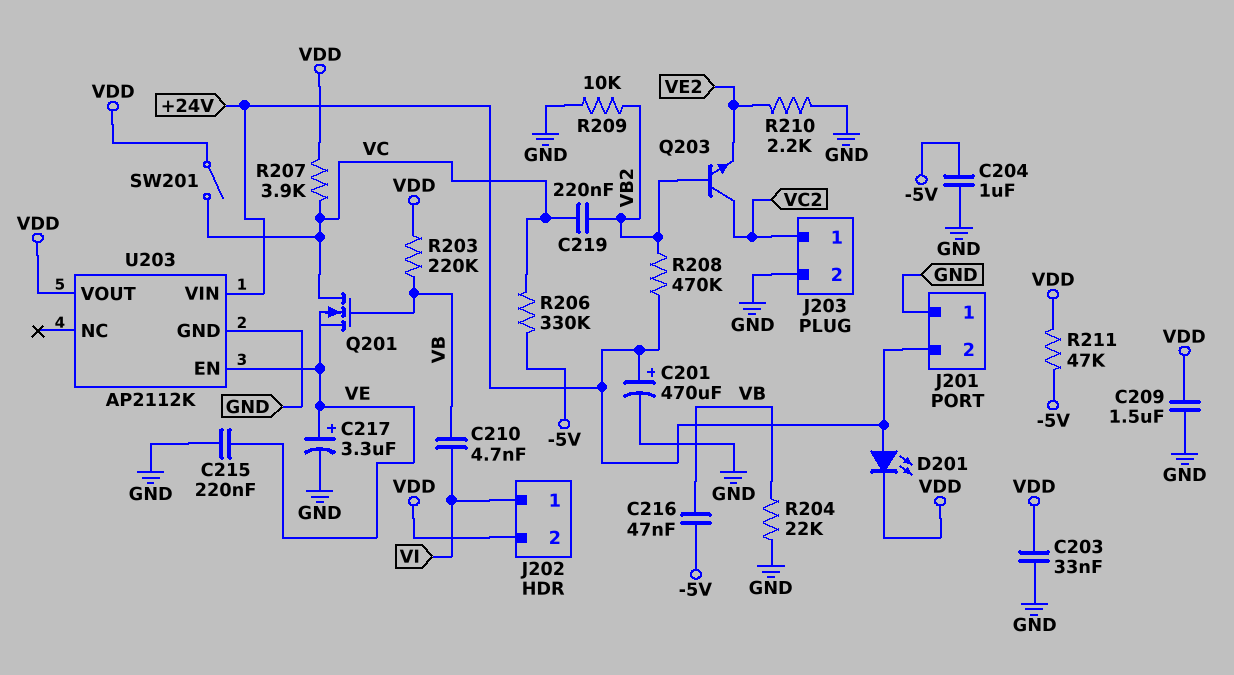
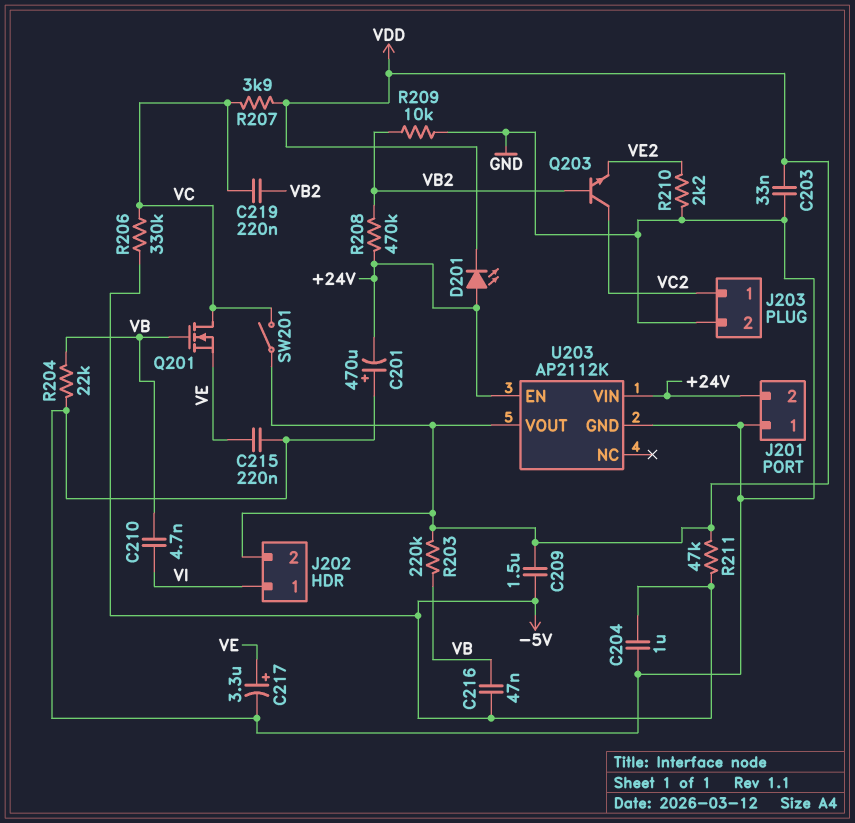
C201: 470uF (plus +24V, minus GND) -> 470uF (plus GND, minus +24V)
C209: 1.5uF (GND, VDD) -> 1.5uF (-5V, VDD)
U203 pin EN: VE -> +24V

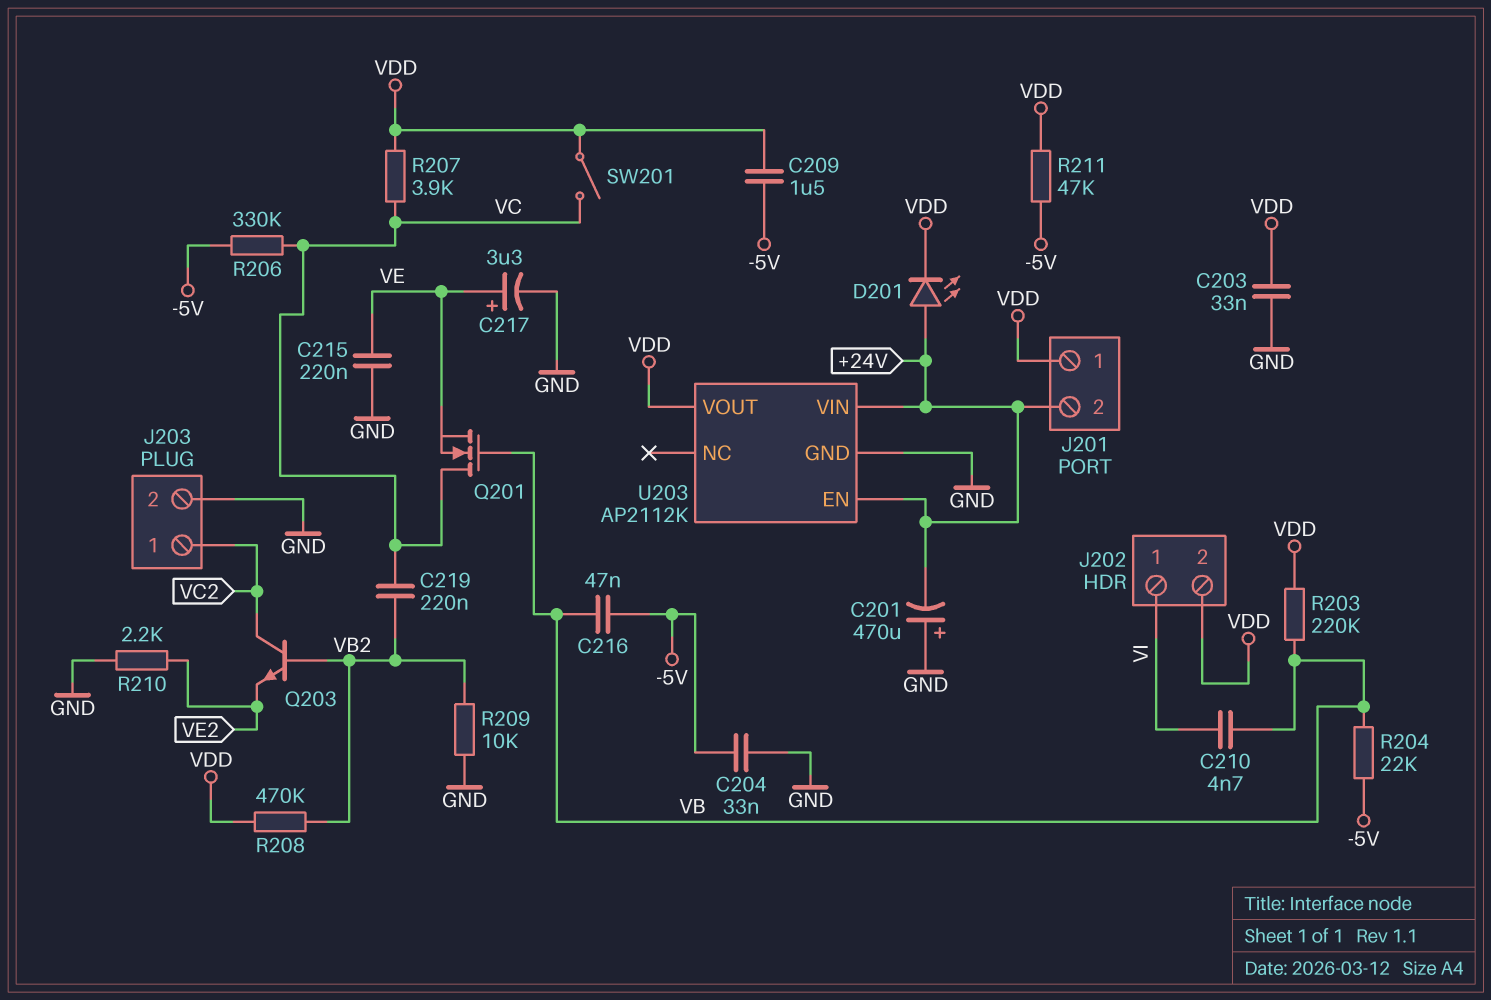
C204: 1uF (-5V, GND) -> 33nF (-5V, GND)
J201 pin 1: GND -> VDD
R204: 22k (GND, VB) -> 22k (-5V, VB)
R208: 470k (+24V, VB2) -> 470k (VB2, VDD)

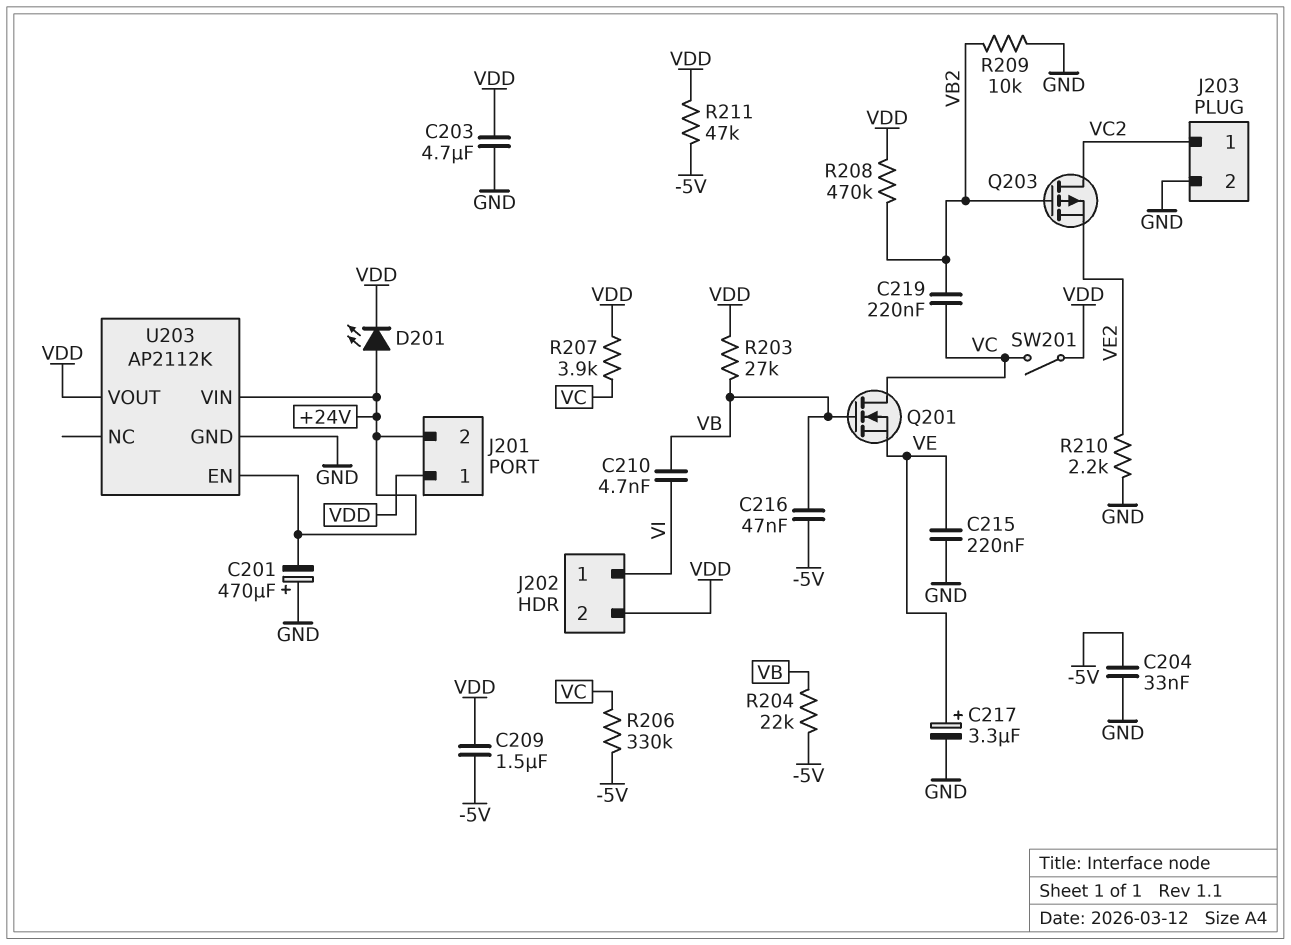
C203: 33nF (GND, VDD) -> 4.7uF (GND, VDD)
Q203: NPN (B VB2, C VC2, E VE2) -> PMOS (G VB2, D VC2, S VE2)
R203: 220k (VB, VDD) -> 27k (VB, VDD)

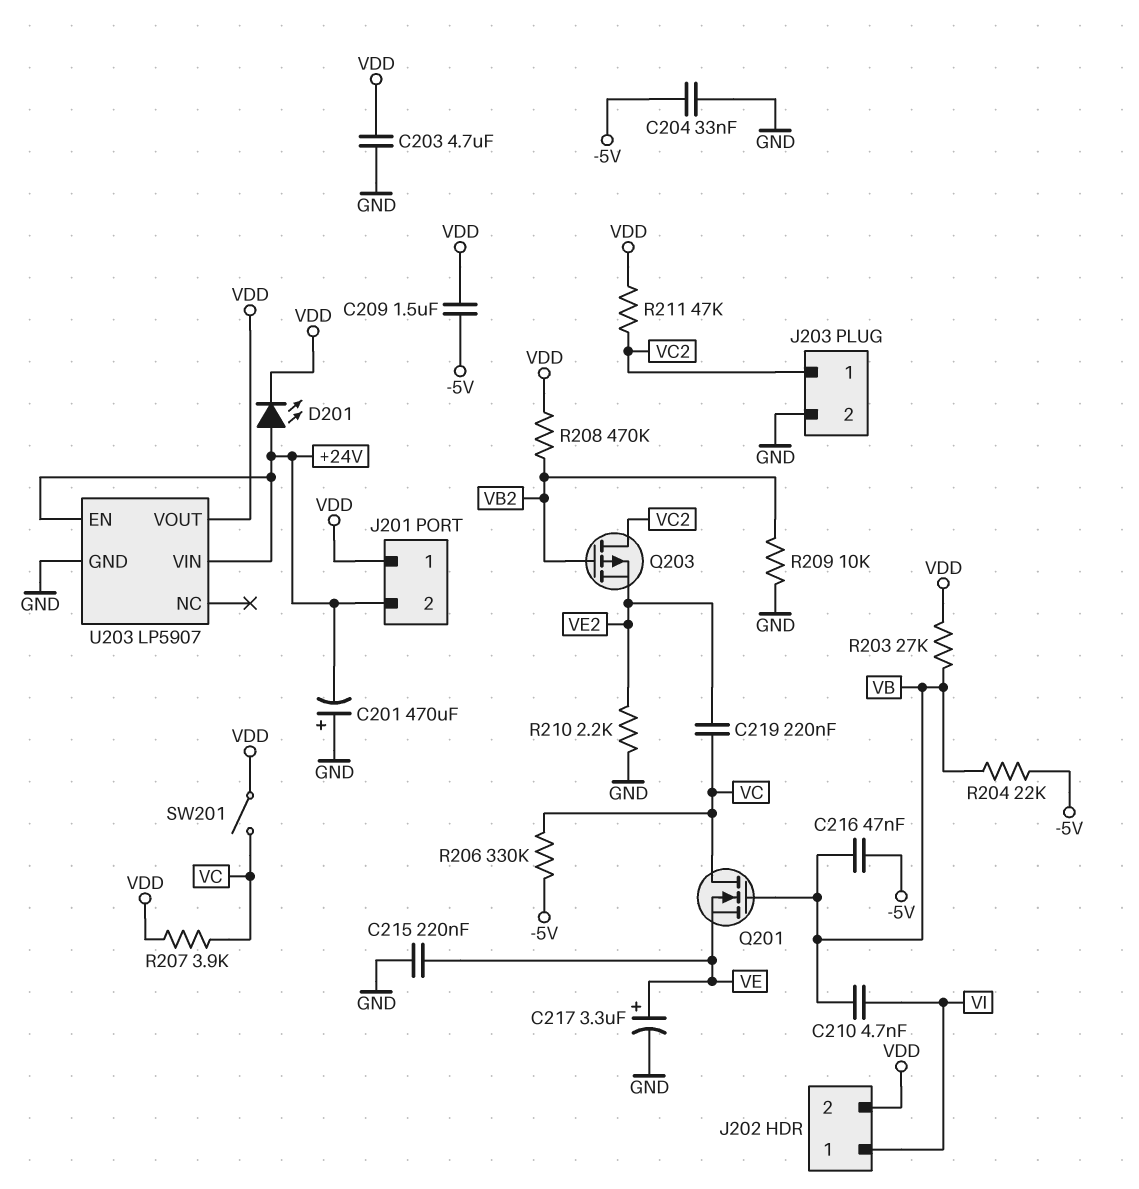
C219: 220nF (VB2, VC) -> 220nF (VC, VE2)
R211: 47k (-5V, VDD) -> 47k (VC2, VDD)
U203: AP2112K -> LP5907

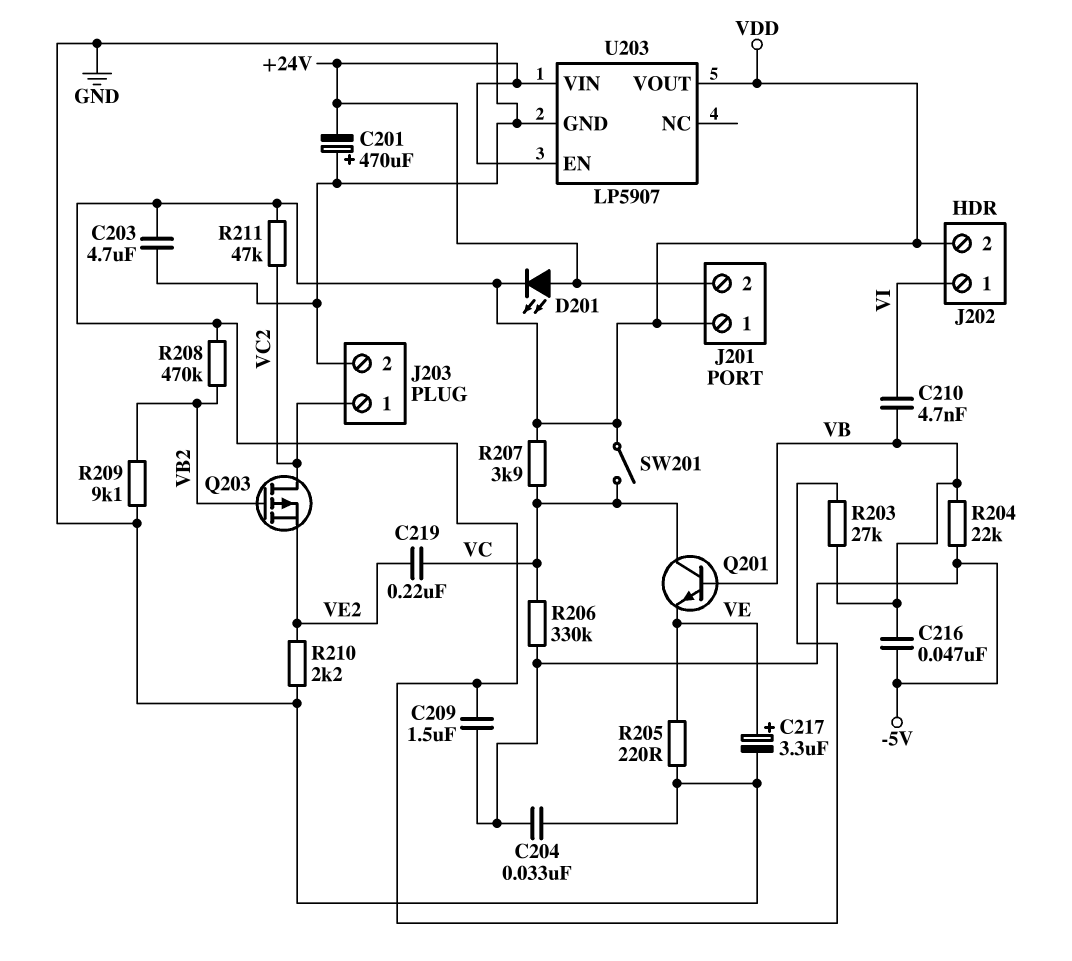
C215: 220nF (GND, VE) -> none
Q201: NMOS (G VB, D VC, S VE) -> NPN (B VB, C VC, E VE)
R205: none -> 220 (GND, VE)
R209: 10k (GND, VB2) -> 9.1k (GND, VB2)

